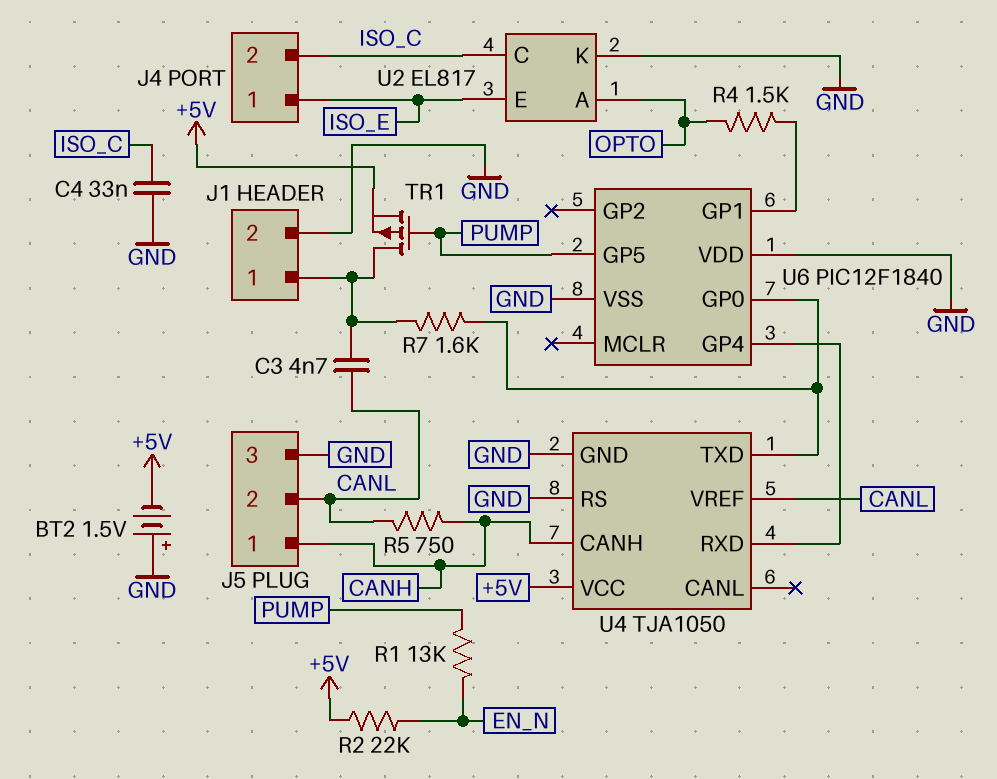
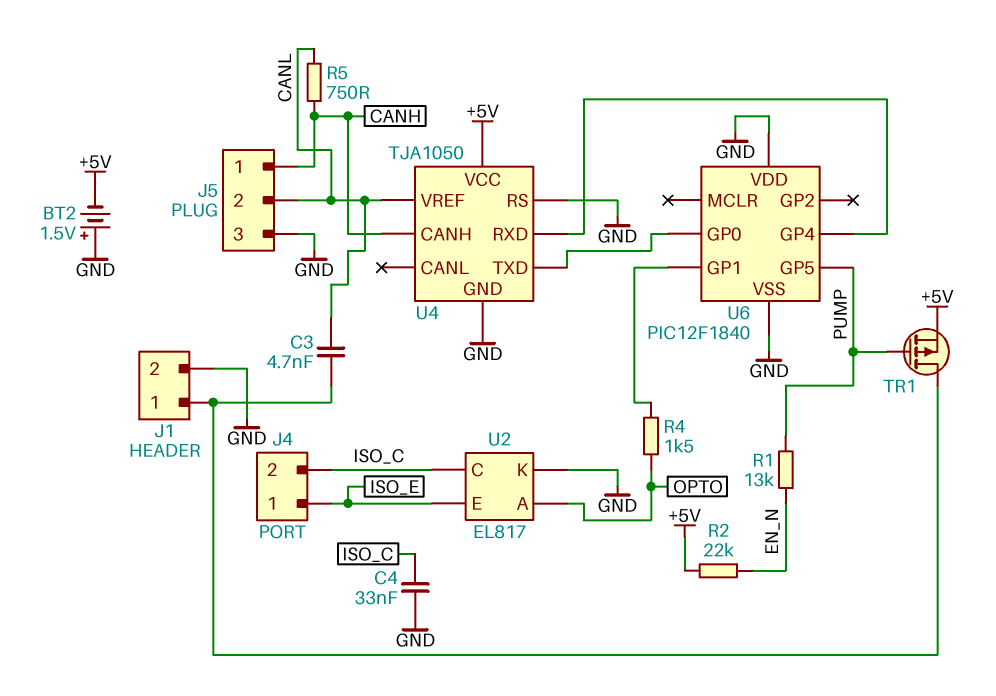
R7: 1.6k (J1/1, U4/TXD) -> none

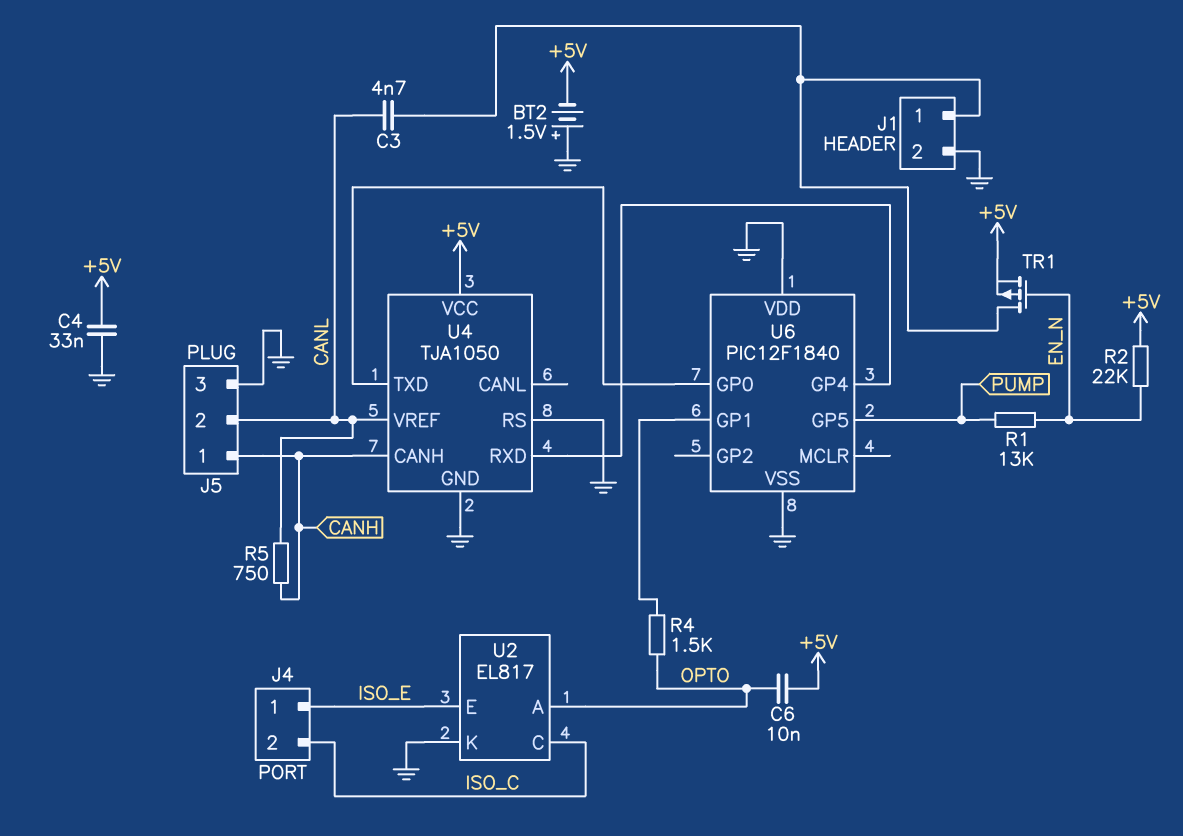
C4: 33nF (GND, ISO_C) -> 33nF (+5V, GND)
C6: none -> 10nF (+5V, OPTO)
TR1: PMOS (G PUMP, D J1/1, S +5V) -> PMOS (G EN_N, D J1/1, S +5V)

